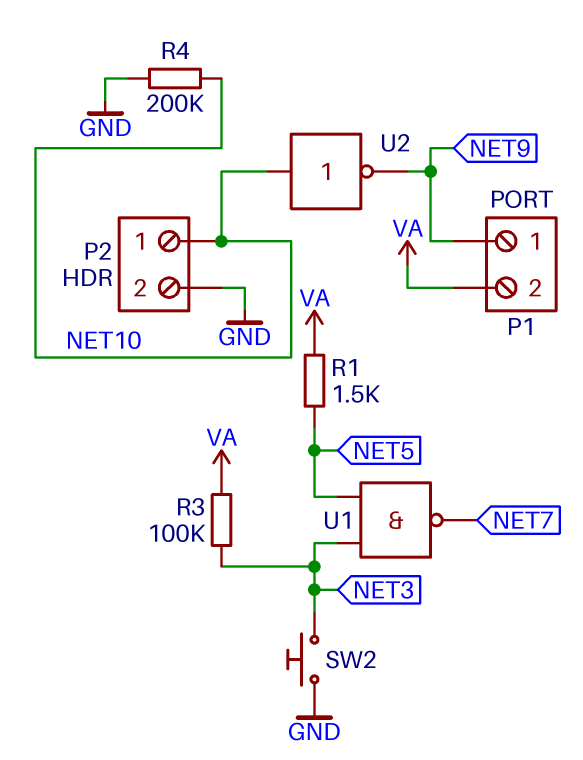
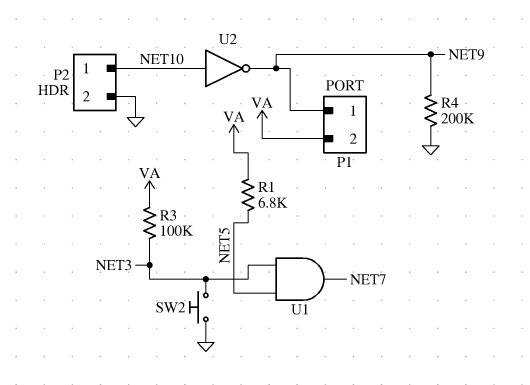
R1: 1.5k (NET5, VA) -> 6.8k (NET5, VA)
R4: 200k (GND, NET10) -> 200k (GND, NET9)
U1: NAND (in NET3, in NET5, out NET7) -> AND (in NET3, in NET5, out NET7)

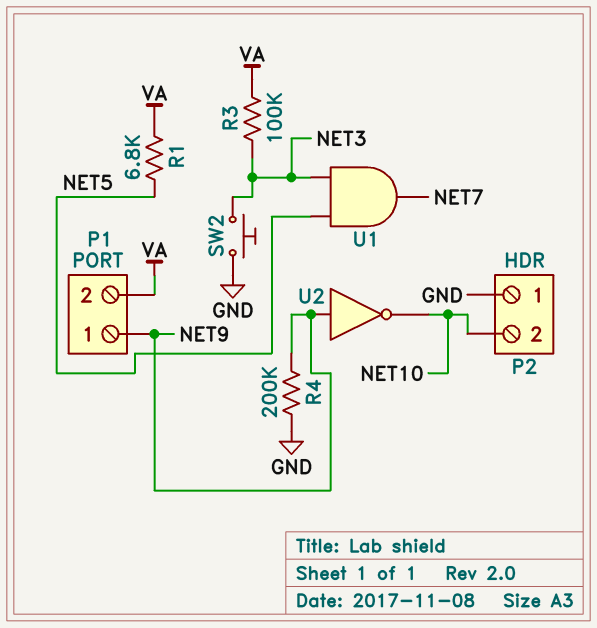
P2 pin 1: NET10 -> GND
P2 pin 2: GND -> NET10
U2: NOT (in NET10, out NET9) -> NOT (in NET9, out NET10)

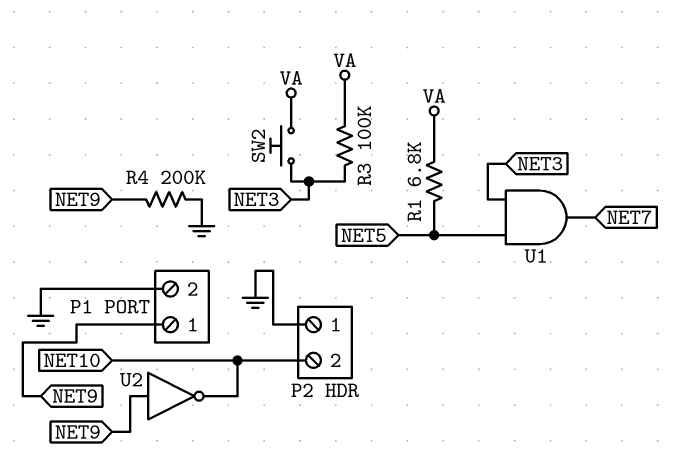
P1 pin 2: VA -> GND
SW2: button (GND, NET3) -> button (NET3, VA)

